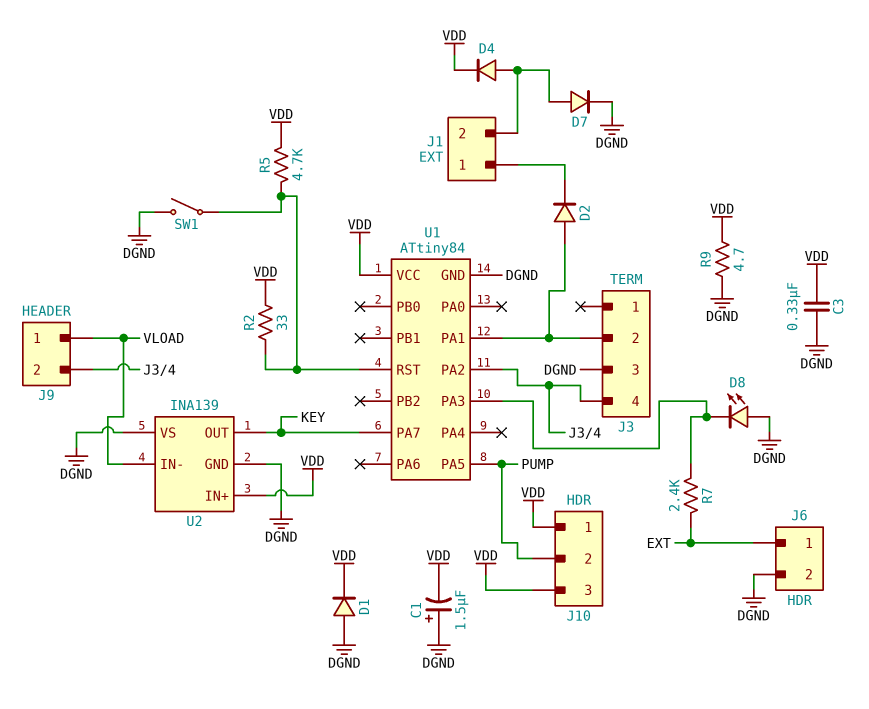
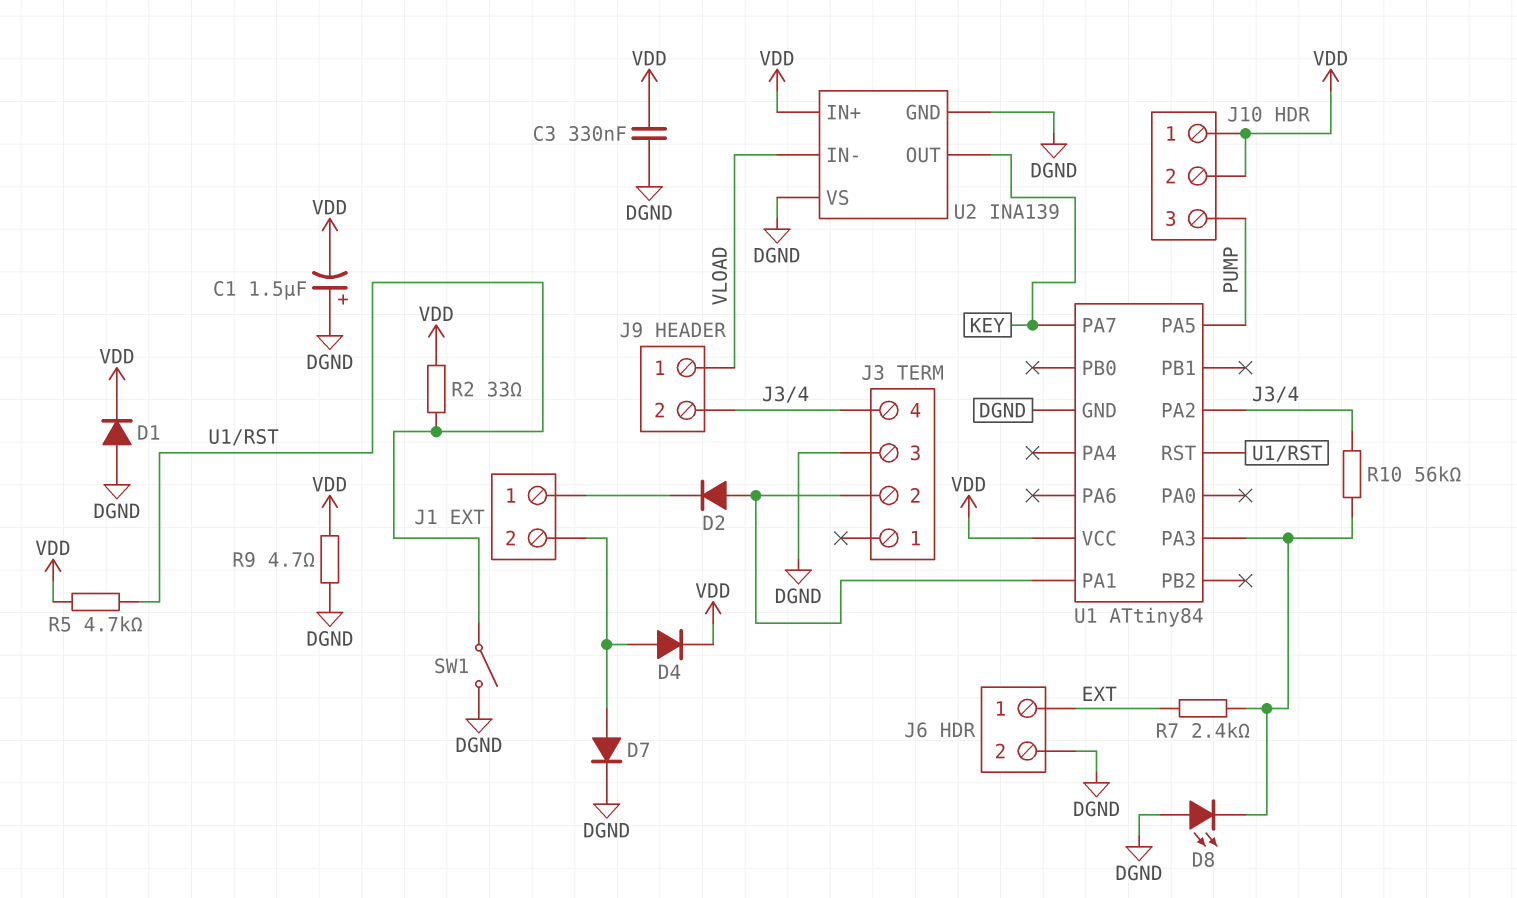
J10 pin 2: PUMP -> VDD
J10 pin 3: VDD -> PUMP
R10: none -> 56k (J3/4, U1/PA3)

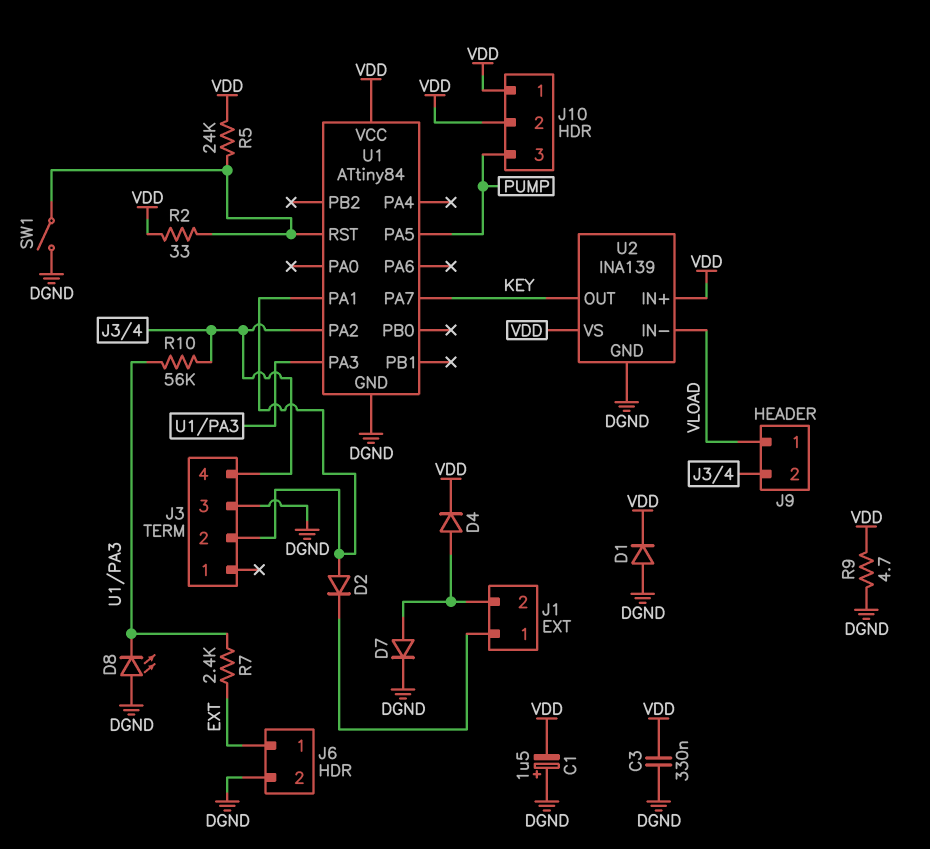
R5: 4.7k (U1/RST, VDD) -> 24k (U1/RST, VDD)
U2 pin VS: DGND -> VDD

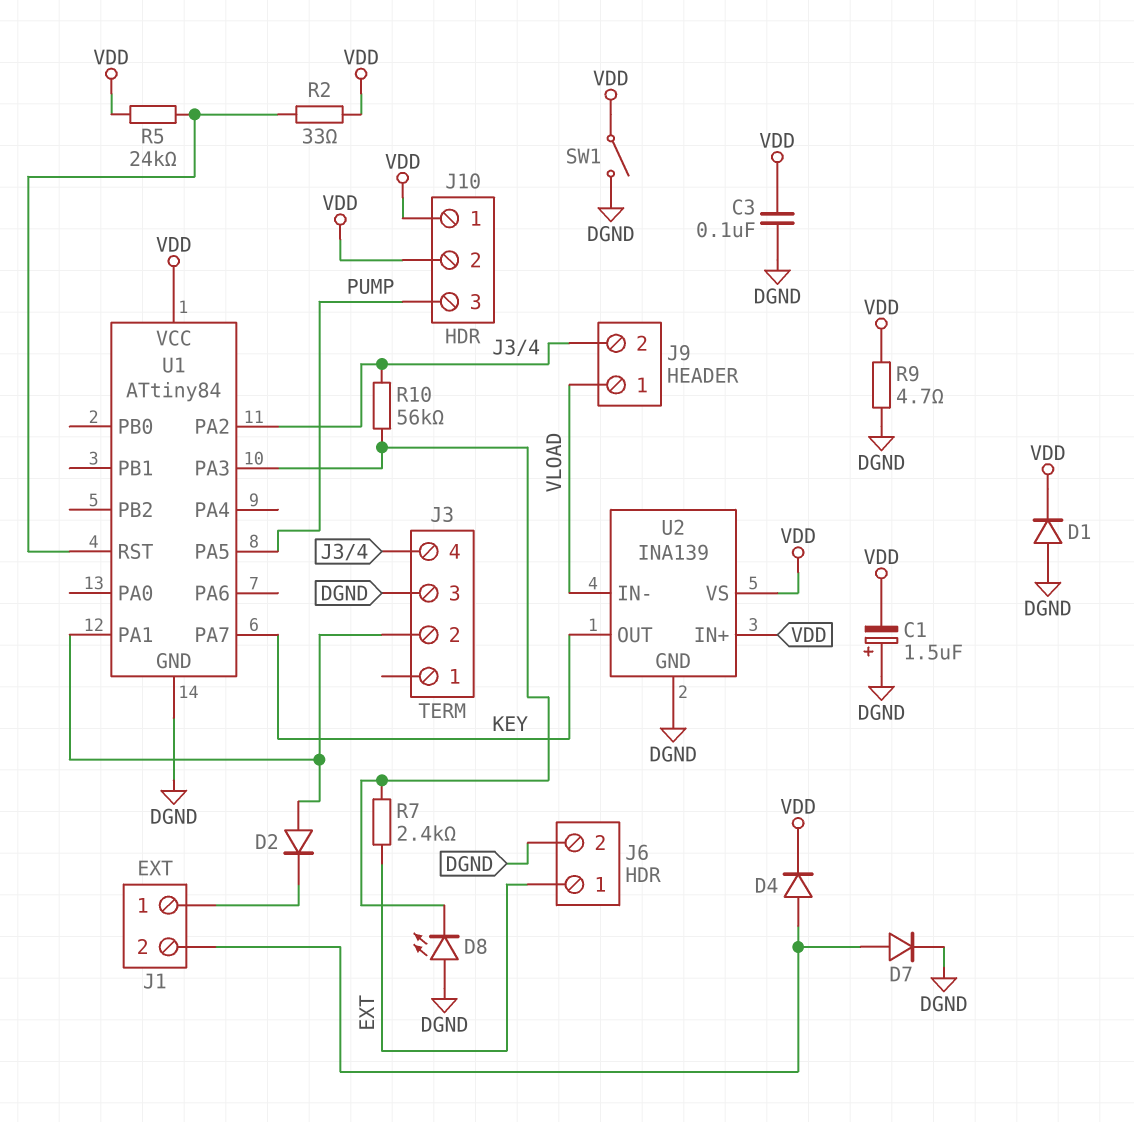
C3: 330nF (DGND, VDD) -> 100nF (DGND, VDD)
SW1: switch (DGND, U1/RST) -> switch (DGND, VDD)

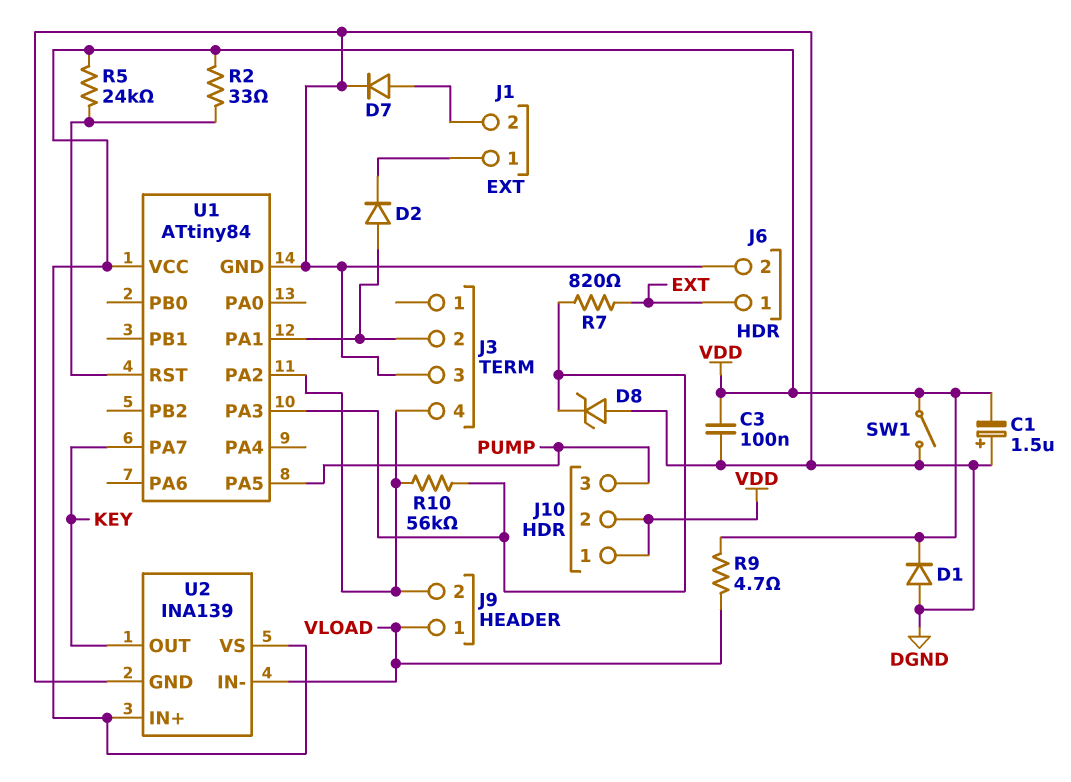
D4: diode (A J1/2, K VDD) -> none
D8: LED (A DGND, K U1/PA3) -> zener (A DGND, K U1/PA3)
R7: 2.4k (EXT, U1/PA3) -> 820 (EXT, U1/PA3)
R9: 4.7 (DGND, VDD) -> 4.7 (VDD, VLOAD)

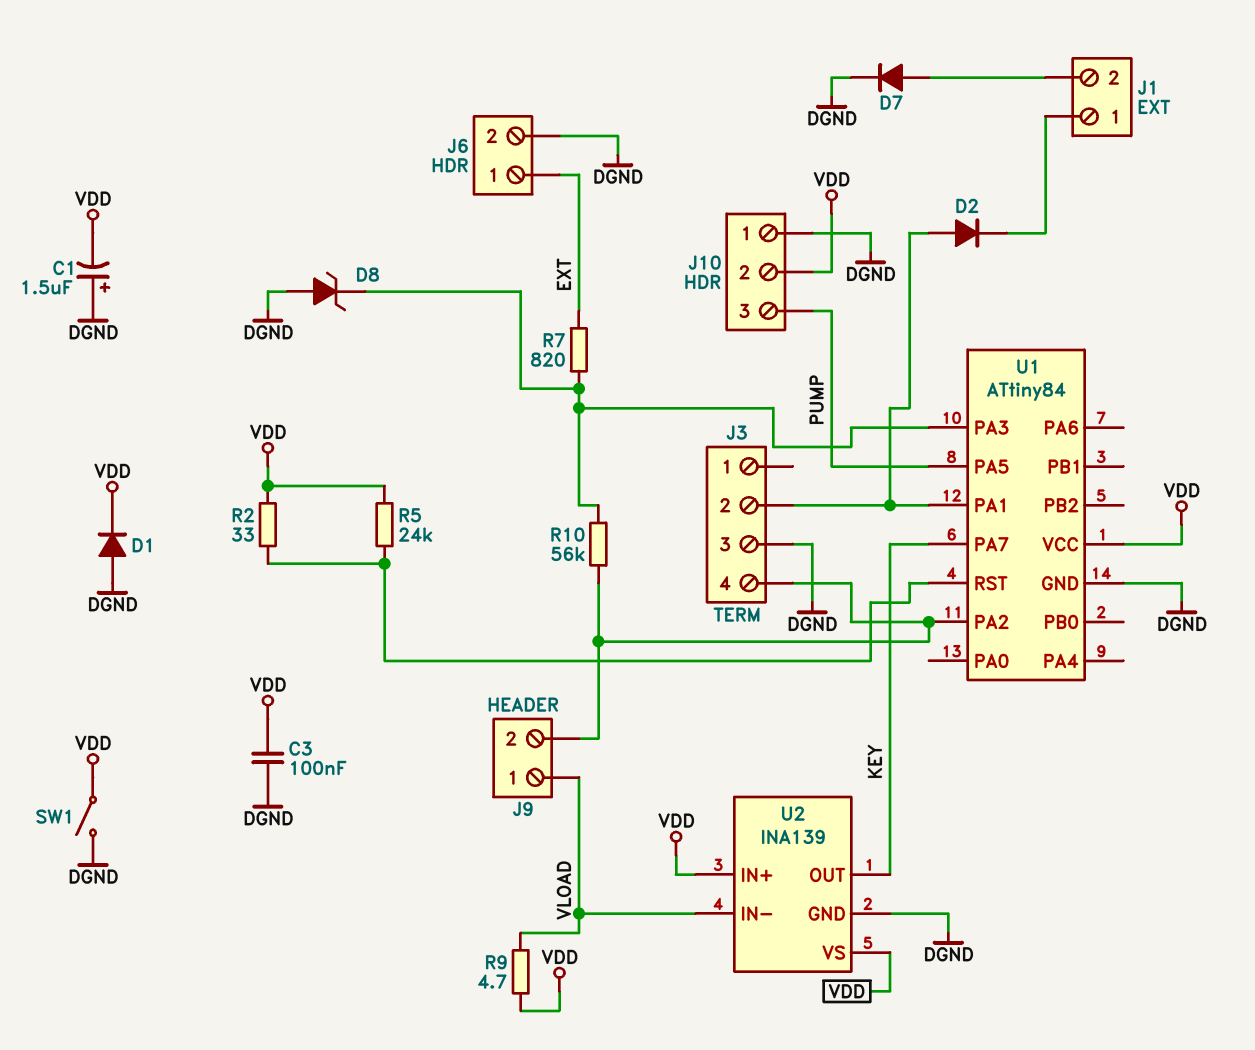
J10 pin 1: VDD -> DGND

